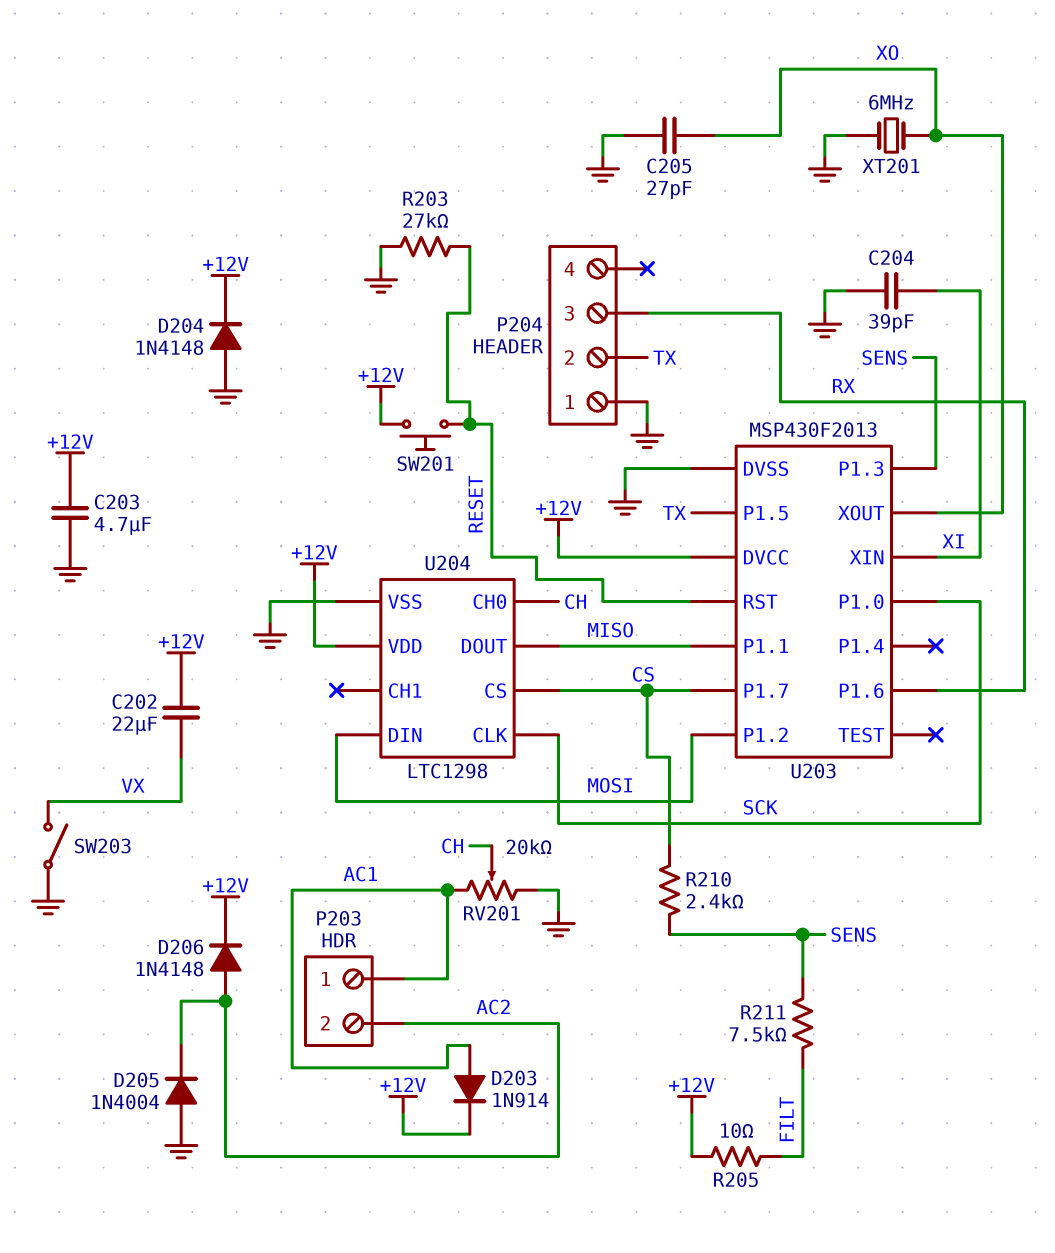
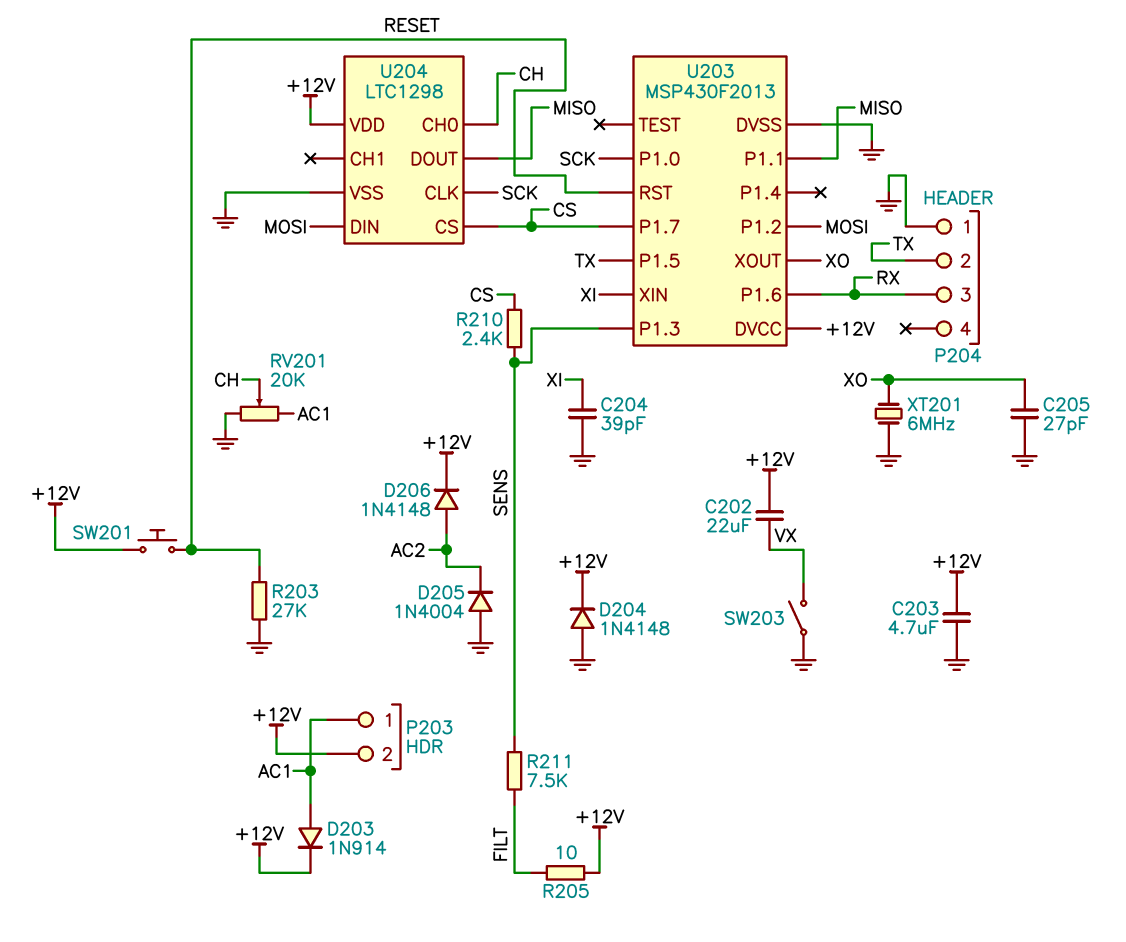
P203 pin 2: AC2 -> +12V

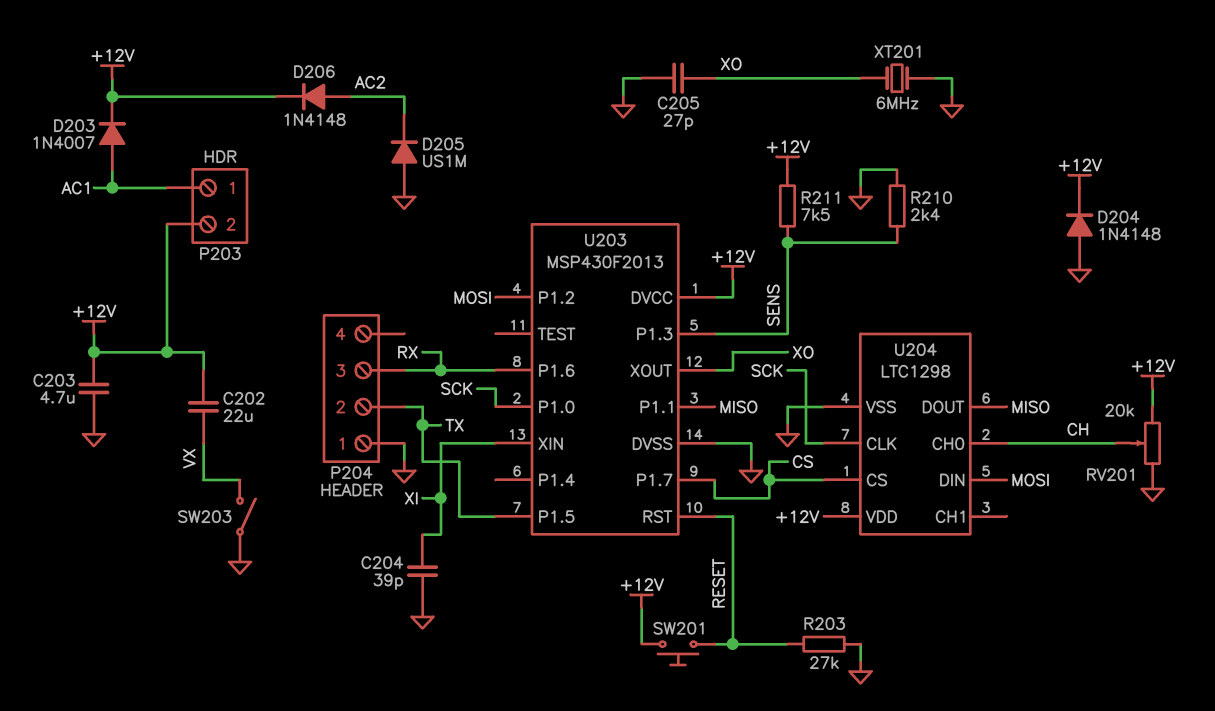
D203: diode 1N914 (A AC1, K +12V) -> diode 1N4007 (A AC1, K +12V)
D205: diode 1N4004 (A GND, K AC2) -> diode US1M (A GND, K AC2)
R205: 10 (+12V, FILT) -> none
R210: 2.4k (CS, SENS) -> 2.4k (GND, SENS)
R211: 7.5k (FILT, SENS) -> 7.5k (+12V, SENS)
RV201: 20k (AC1, GND, wiper CH) -> 20k (+12V, GND, wiper CH)

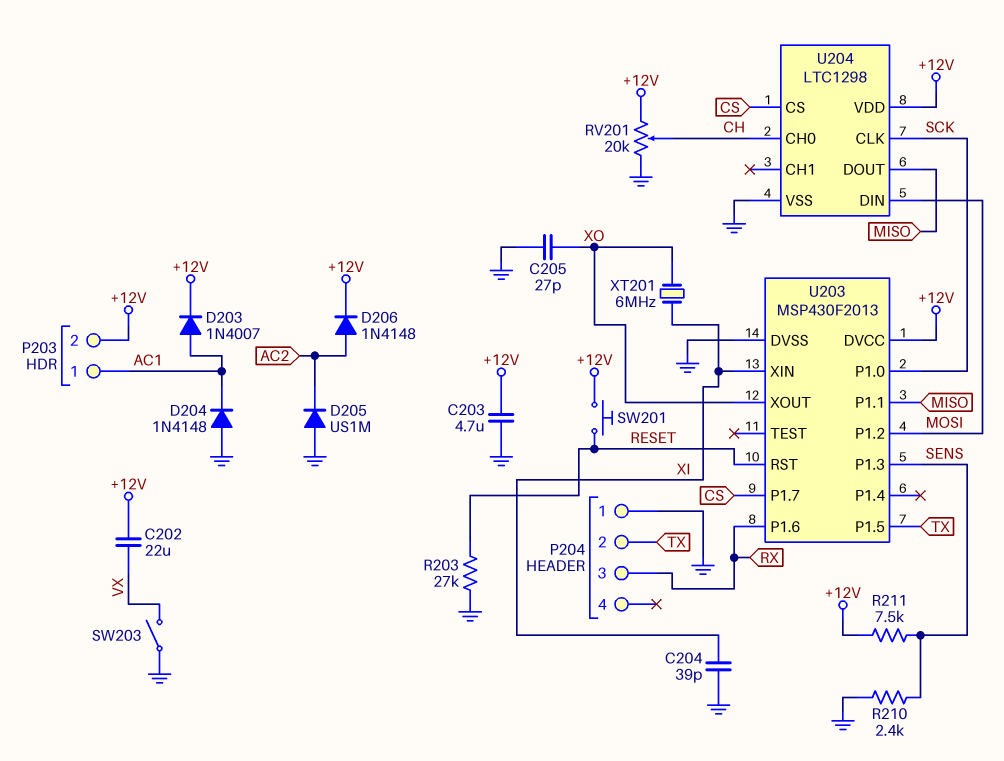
D204: diode 1N4148 (A GND, K +12V) -> diode 1N4148 (A GND, K AC1)
XT201: 6MHz (GND, XO) -> 6MHz (XI, XO)

